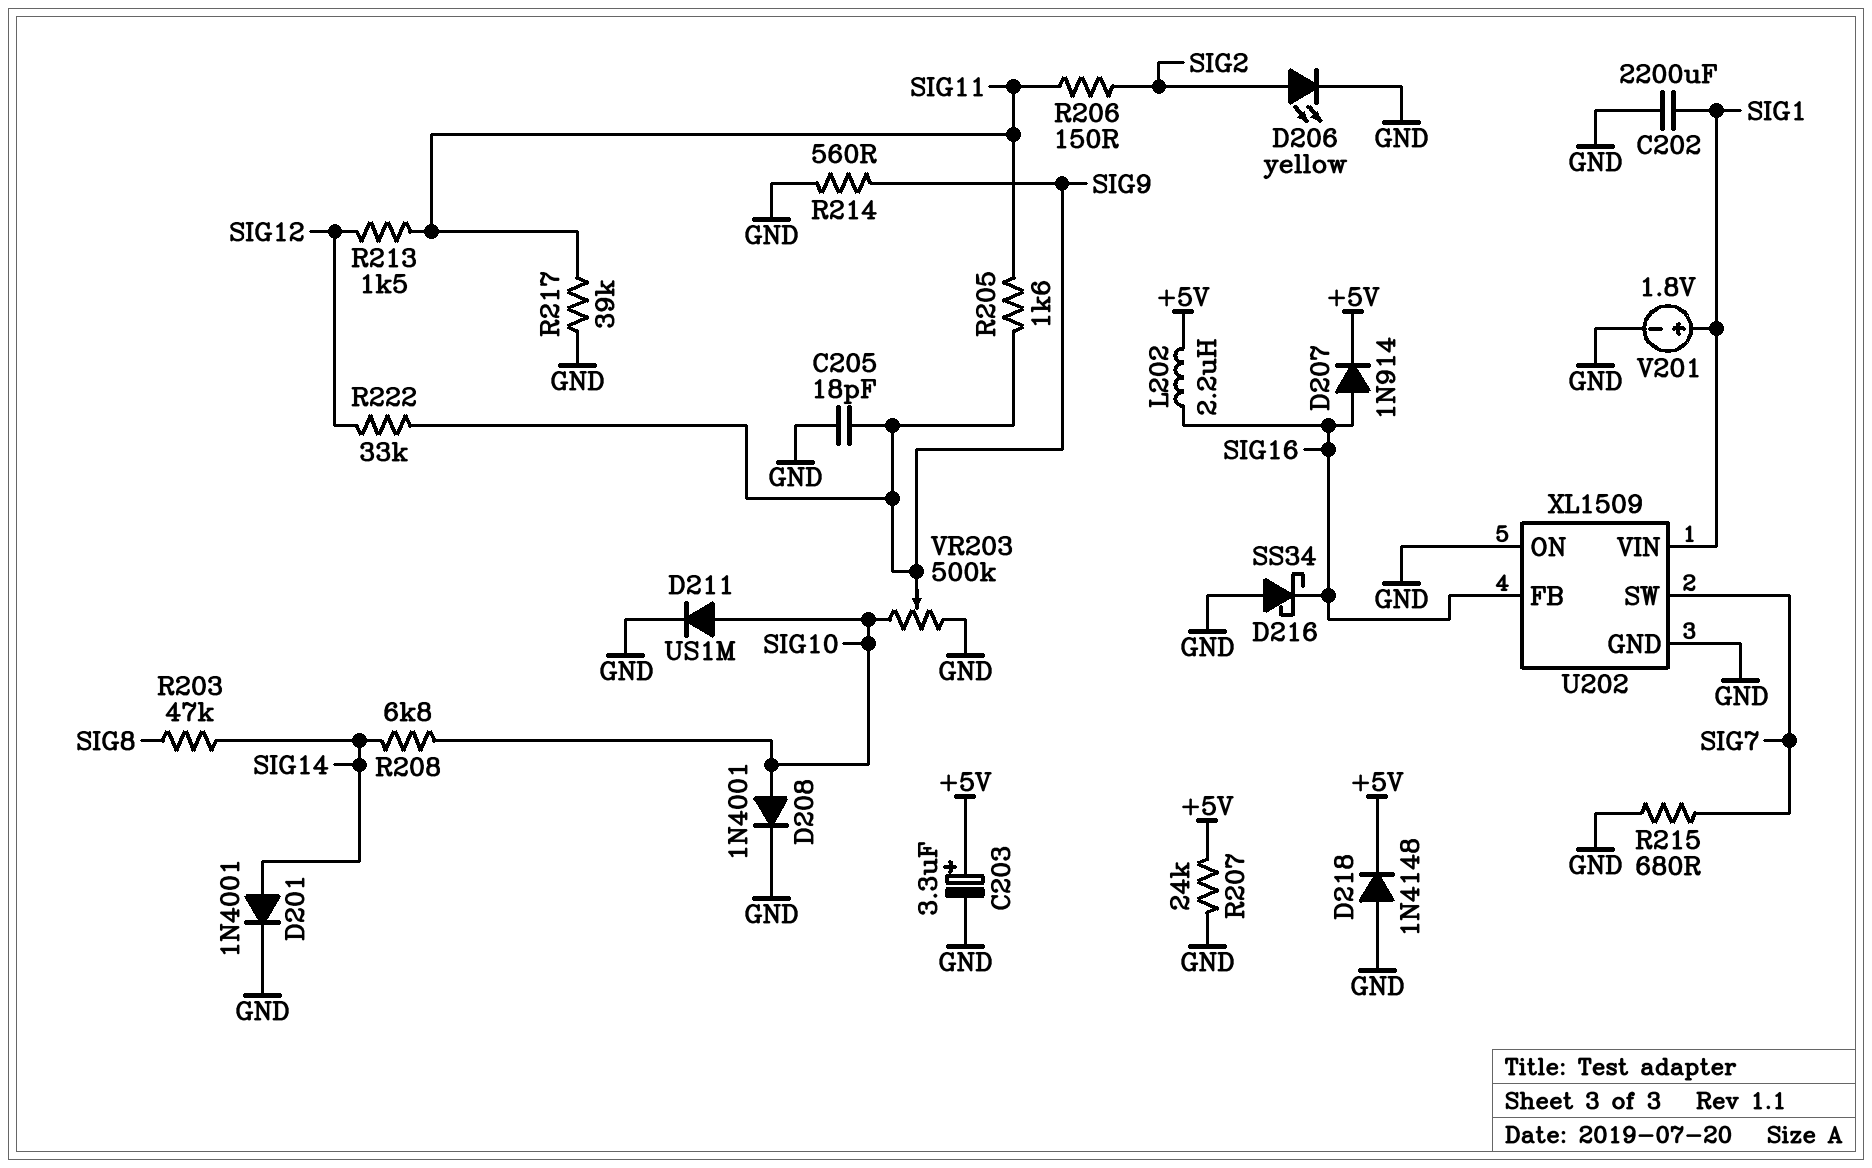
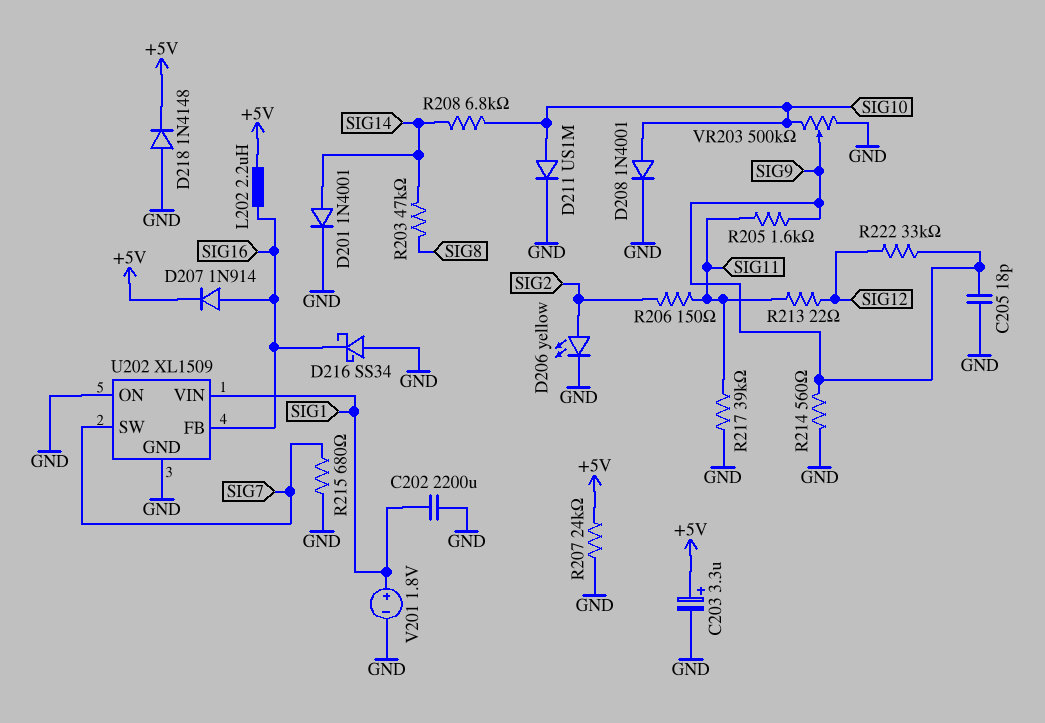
R213: 1.5k (SIG11, SIG12) -> 22 (SIG11, SIG12)

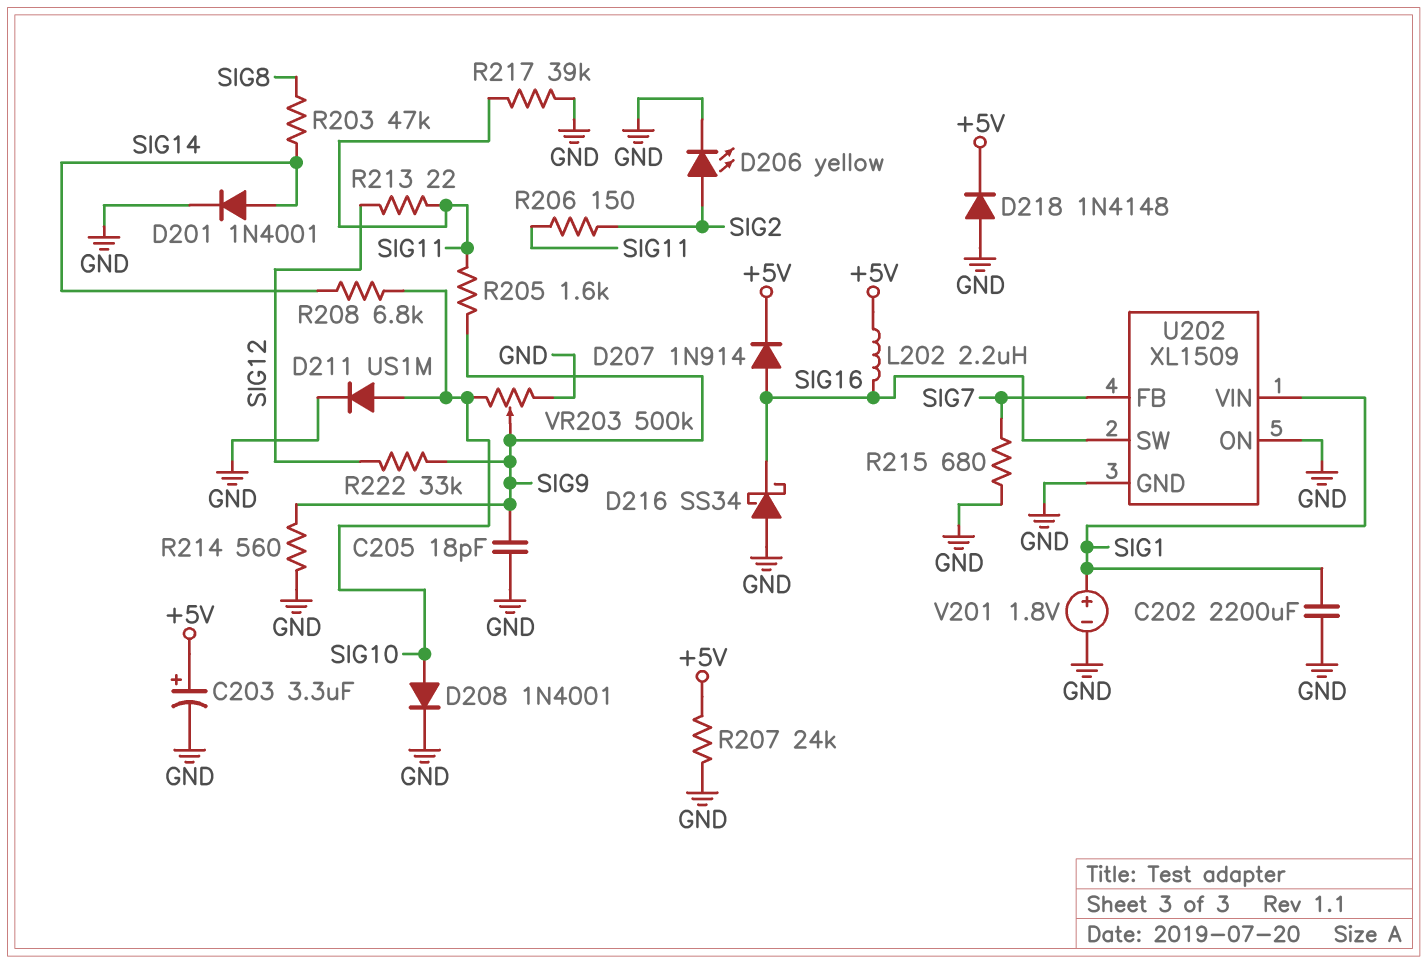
U202 pin FB: SIG16 -> SIG7
U202 pin SW: SIG7 -> SIG16

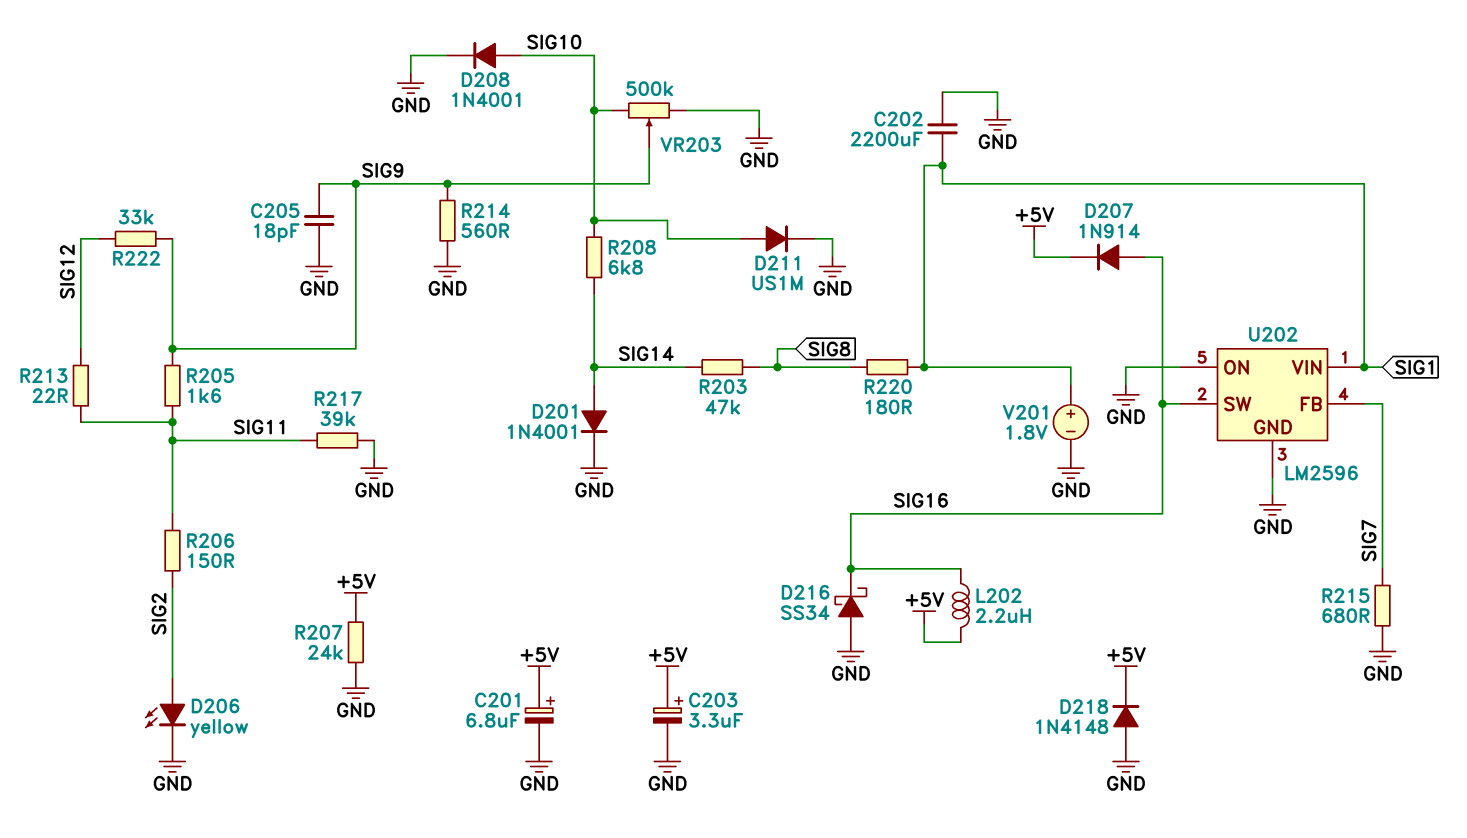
C201: none -> 6.8uF (plus +5V, minus GND)
R220: none -> 180 (SIG1, SIG8)
U202: XL1509 -> LM2596

